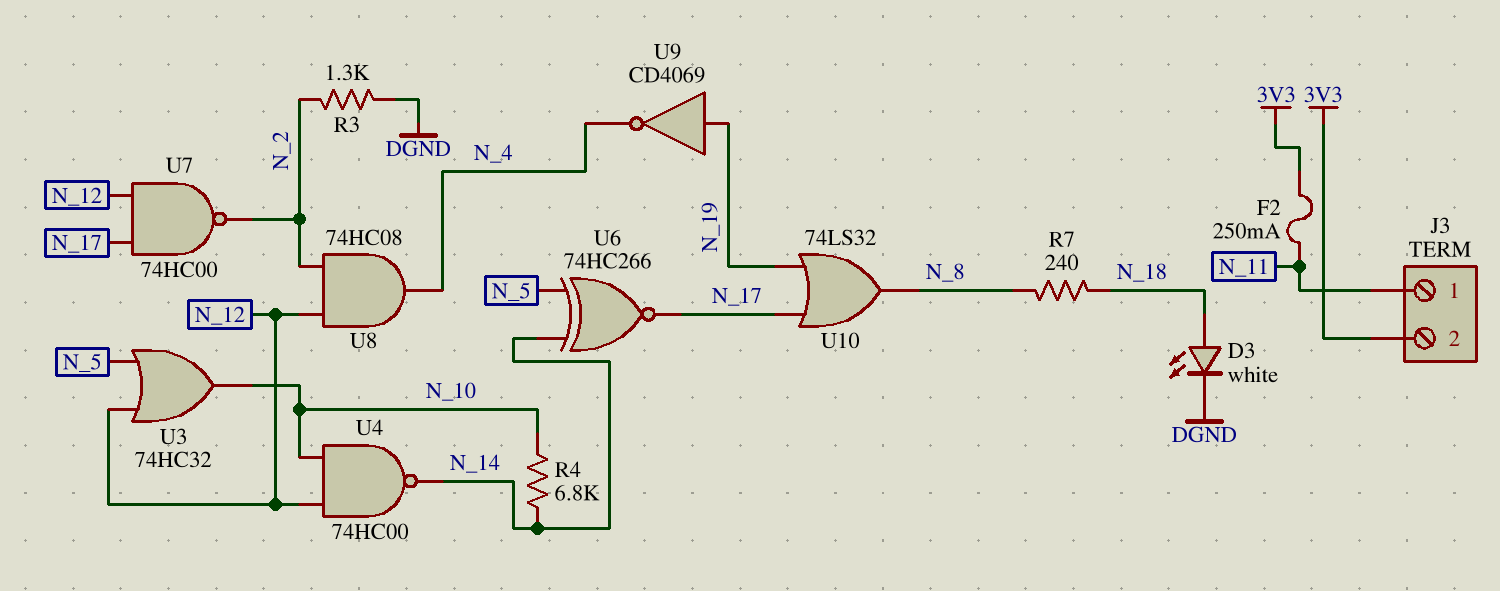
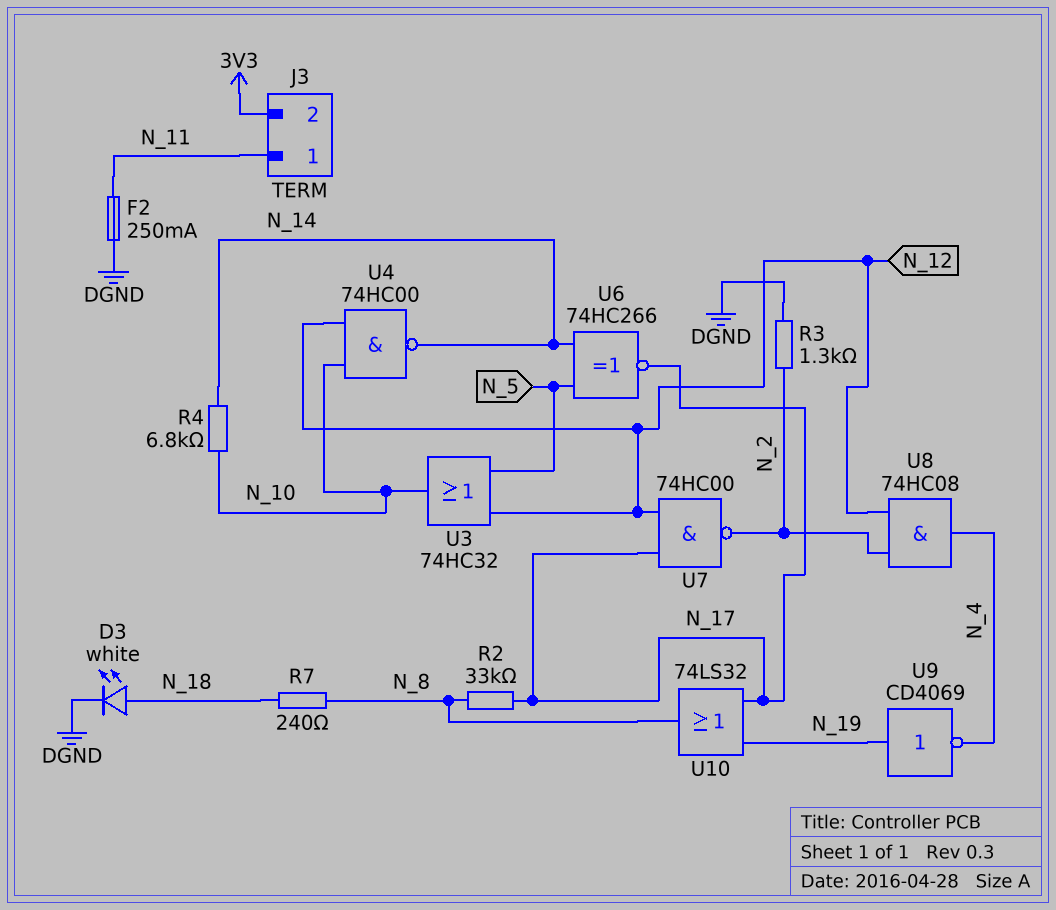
F2: 250mA (3V3, N_11) -> 250mA (DGND, N_11)
R2: none -> 33k (N_8, N_17)

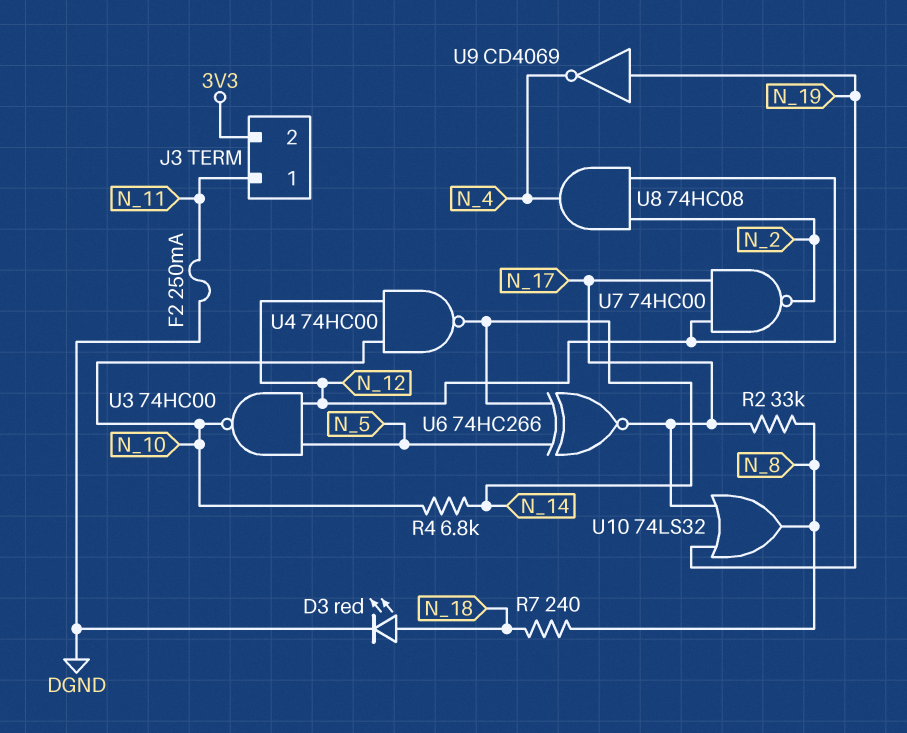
D3: LED white (A N_18, K DGND) -> LED red (A N_18, K DGND)
R3: 1.3k (DGND, N_2) -> none
U3: OR 74HC32 (in N_5, in N_12, out N_10) -> NAND 74HC00 (in N_5, in N_12, out N_10)

